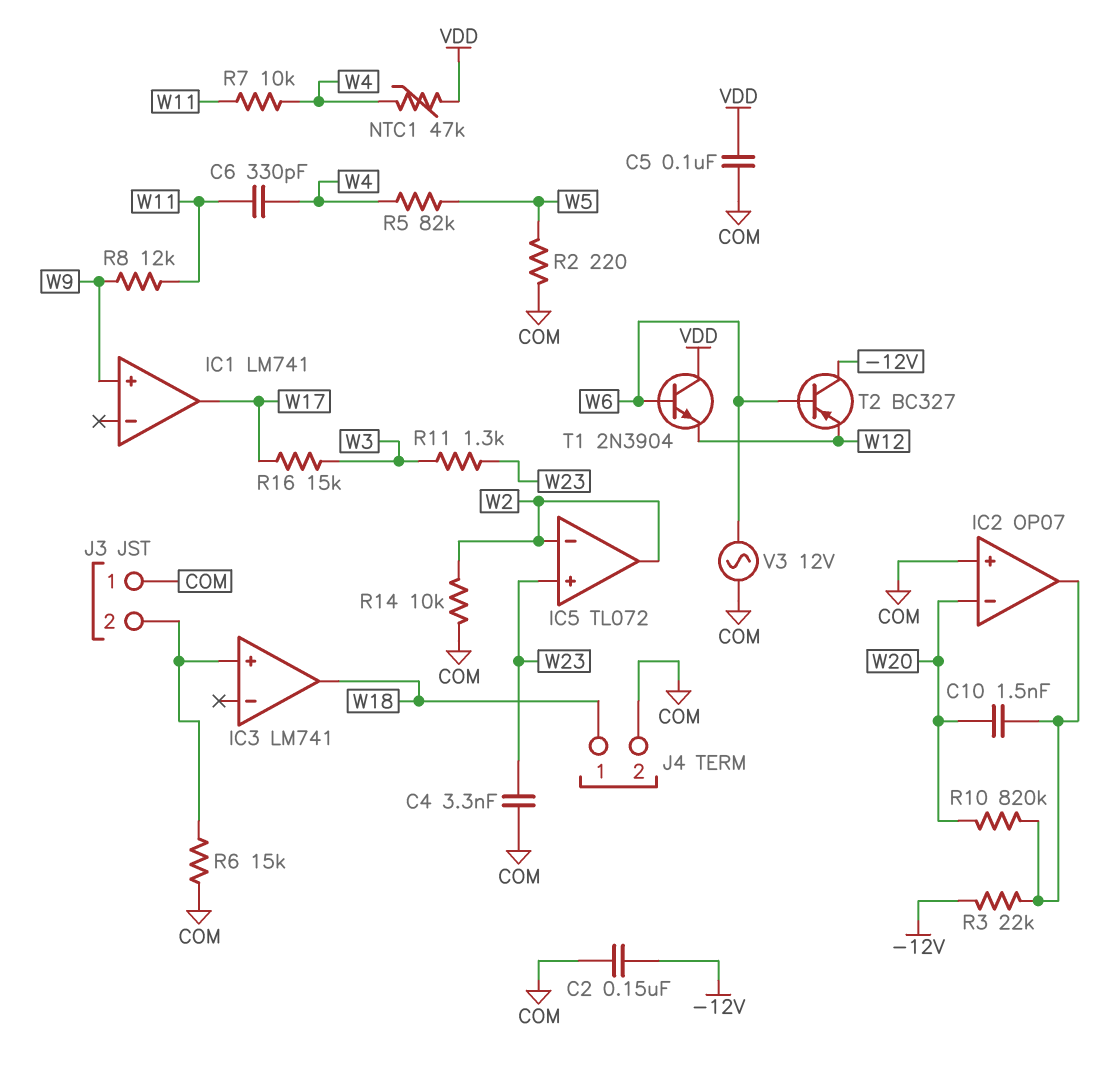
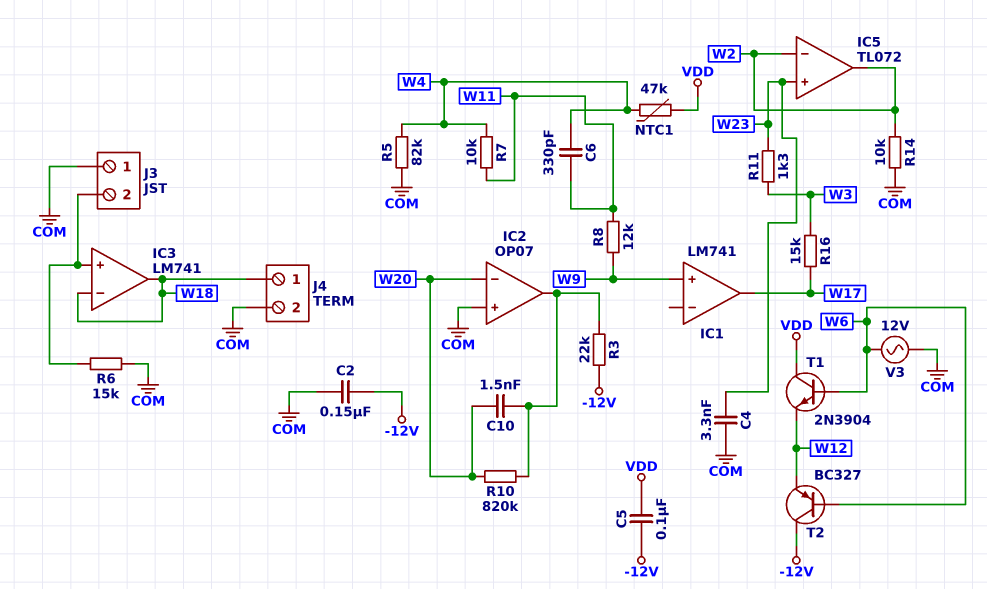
C5: 100nF (COM, VDD) -> 100nF (-12V, VDD)
IC3 pin in-: none -> W18
R2: 220 (COM, W5) -> none
R5: 82k (W4, W5) -> 82k (COM, W4)

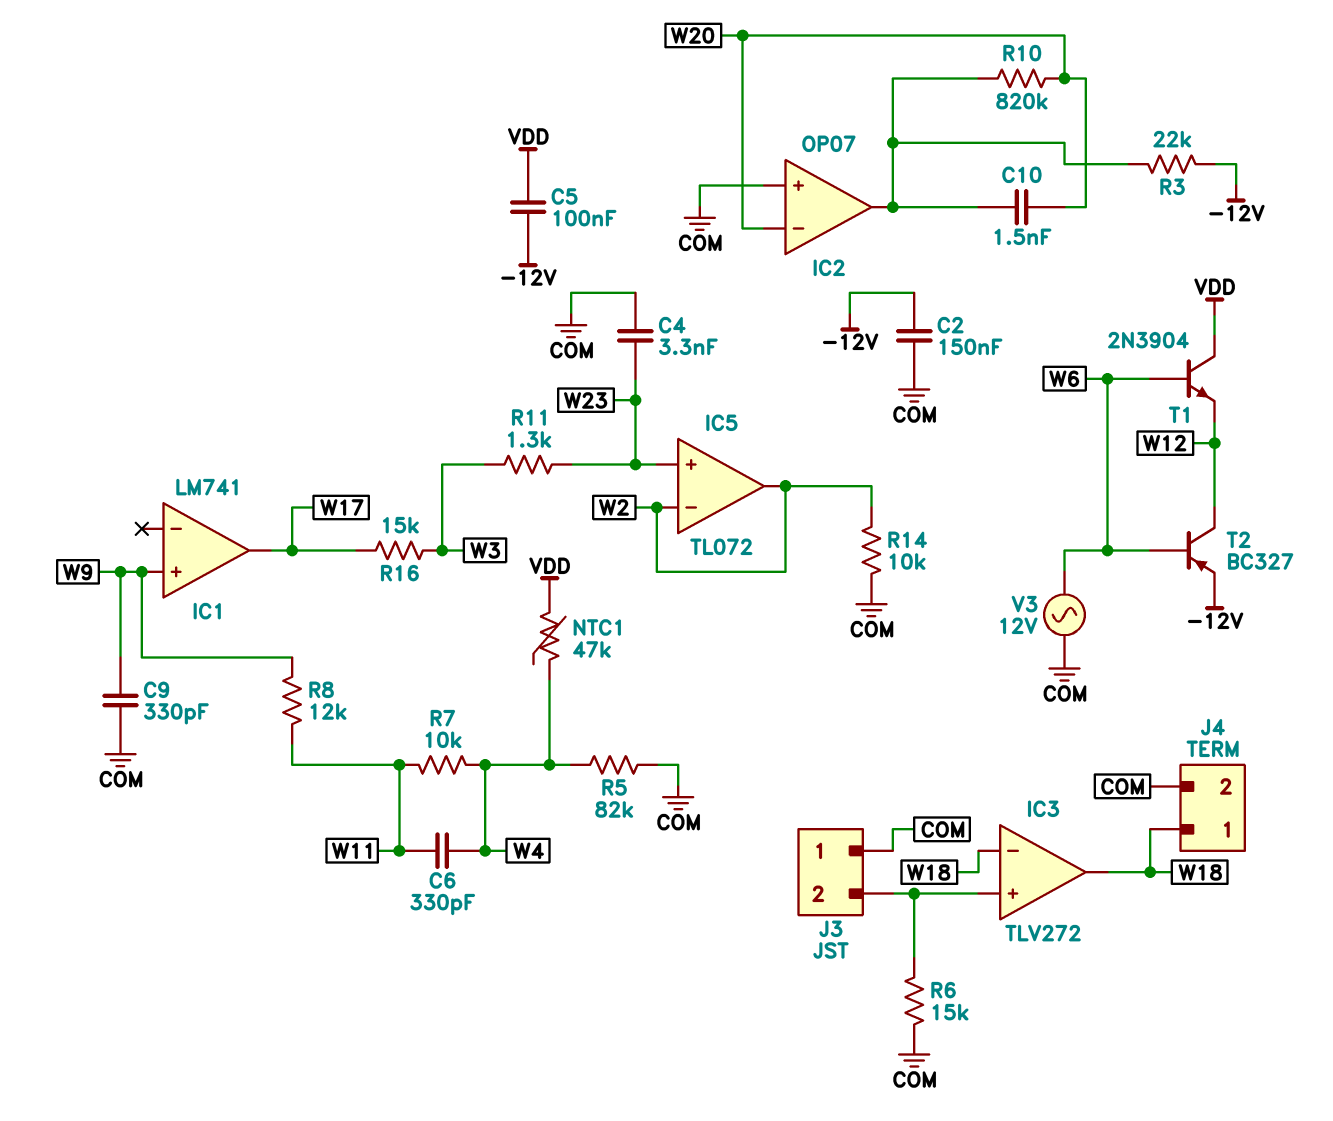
C9: none -> 330pF (COM, W9)
IC3: LM741 -> TLV272
T2: PNP BC327 (B W6, C -12V, E W12) -> PNP BC327 (B W6, C W12, E -12V)

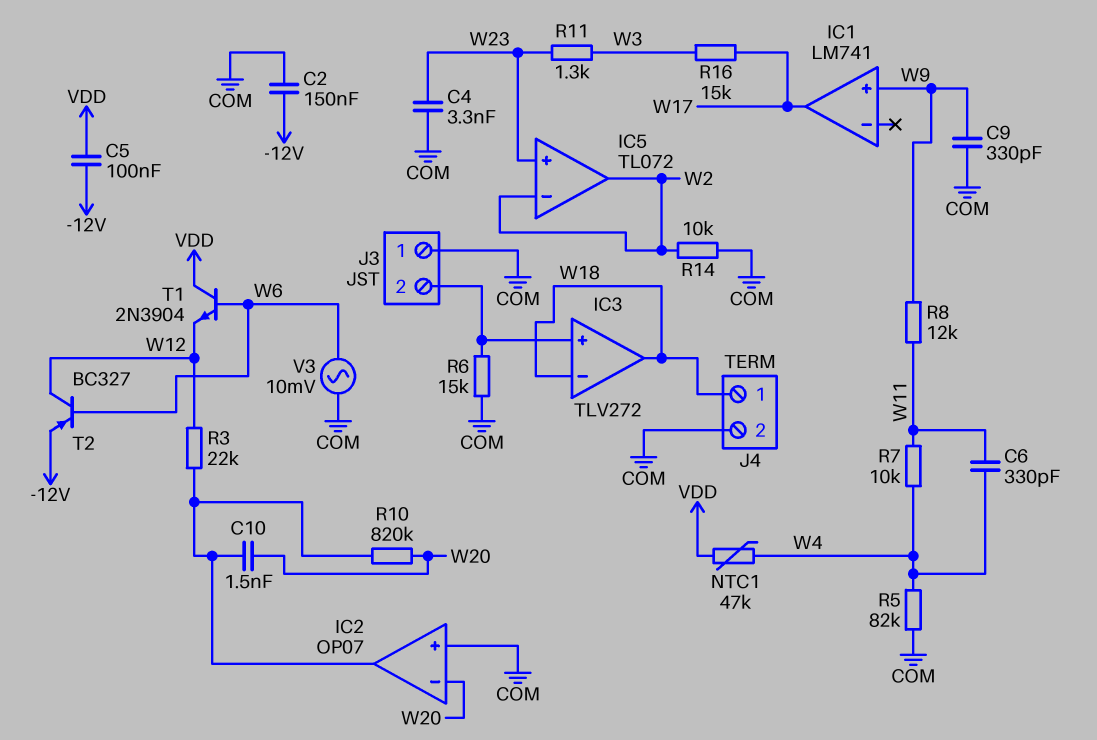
R3: 22k (-12V, IC2/out) -> 22k (IC2/out, W12)
V3: AC 12V (COM, W6) -> AC 10mV (COM, W6)

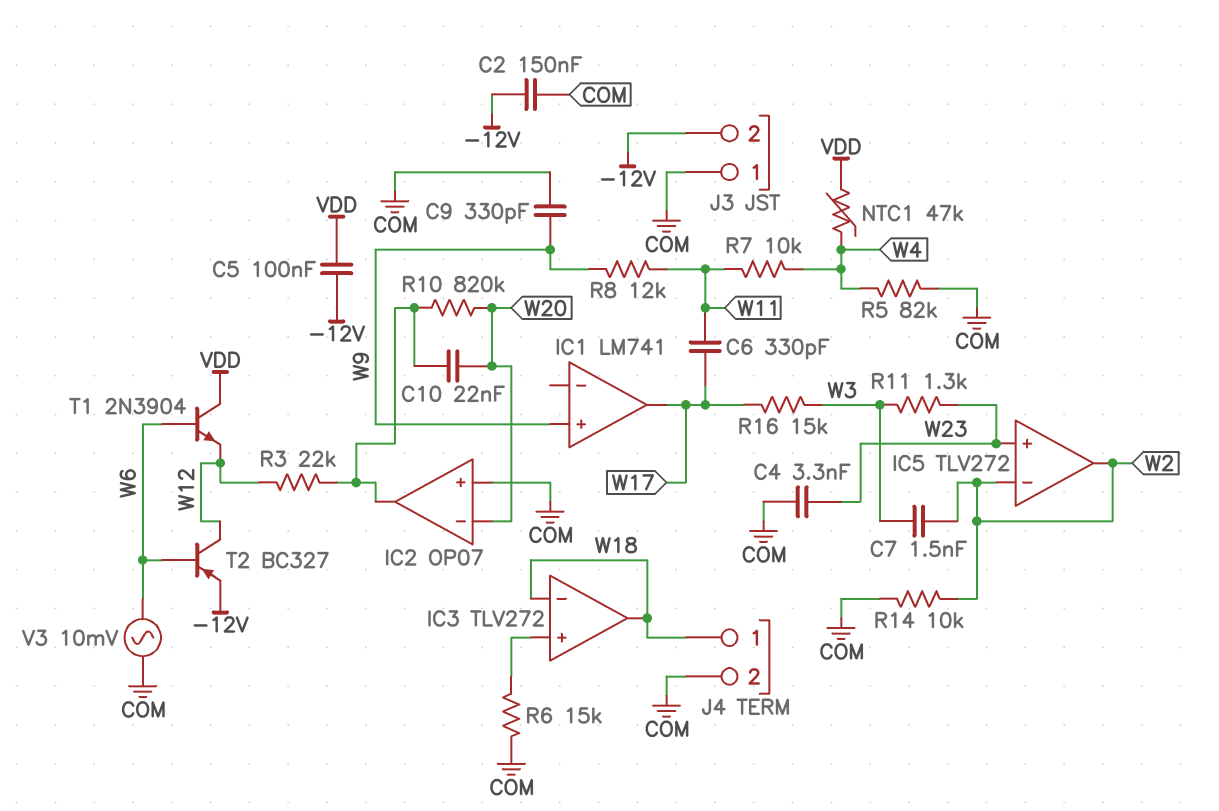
C6: 330pF (W4, W11) -> 330pF (W11, W17)
C7: none -> 1.5nF (W2, W3)
C10: 1.5nF (IC2/out, W20) -> 22nF (IC2/out, W20)
IC5: TL072 -> TLV272
J3 pin 2: IC3/in+ -> -12V

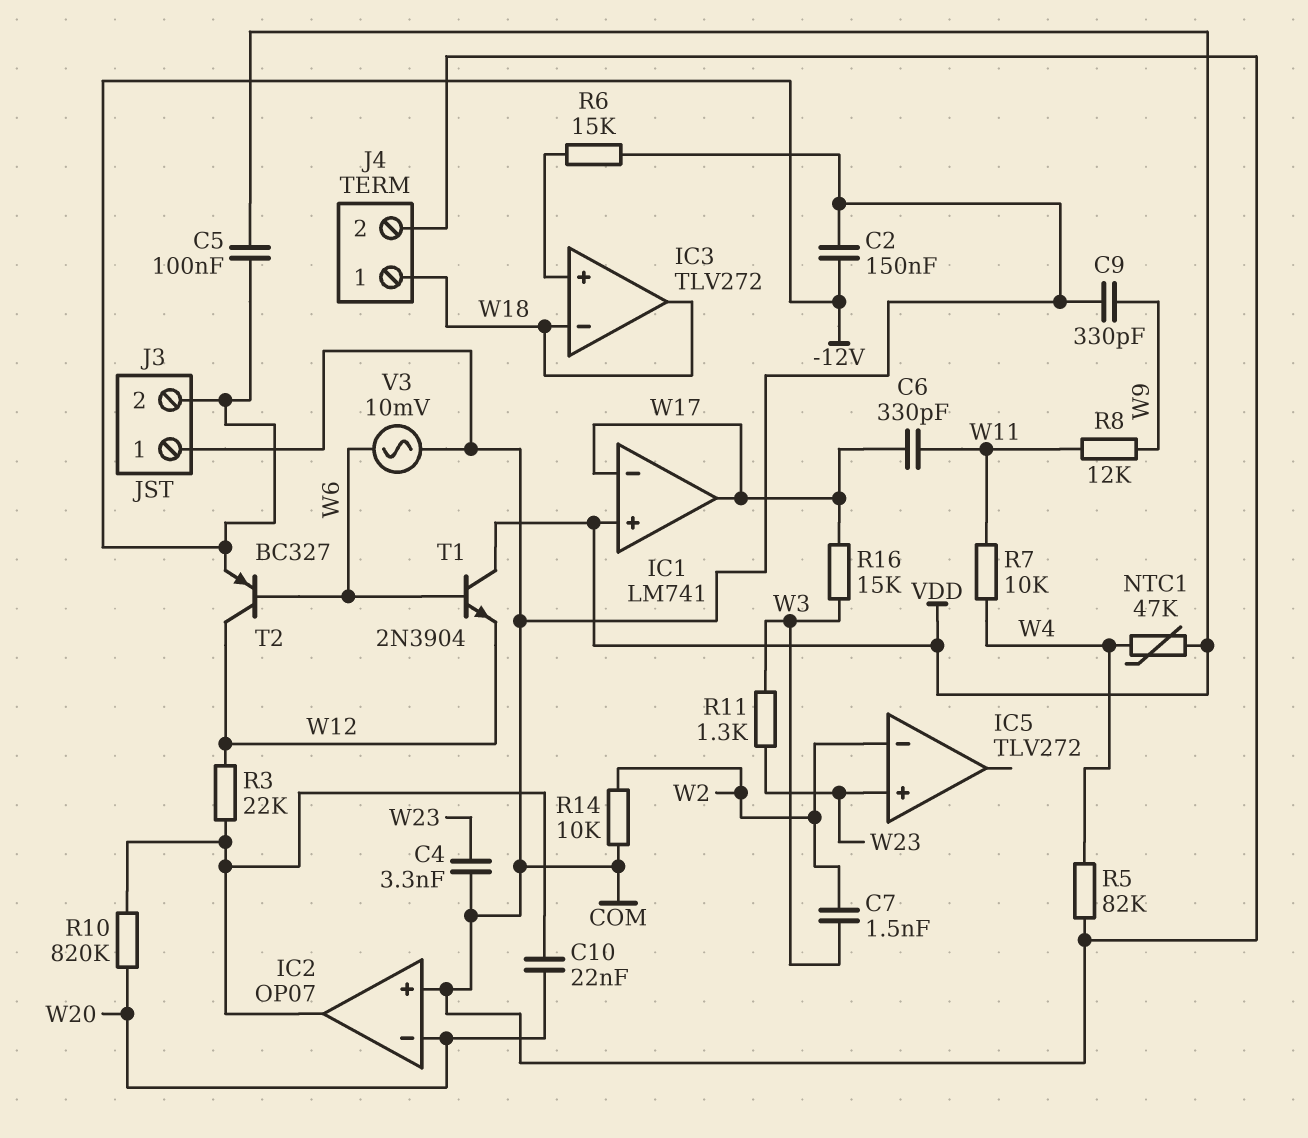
IC1 pin in+: W9 -> VDD
IC1 pin in-: none -> W17
IC5 pin out: W2 -> none

